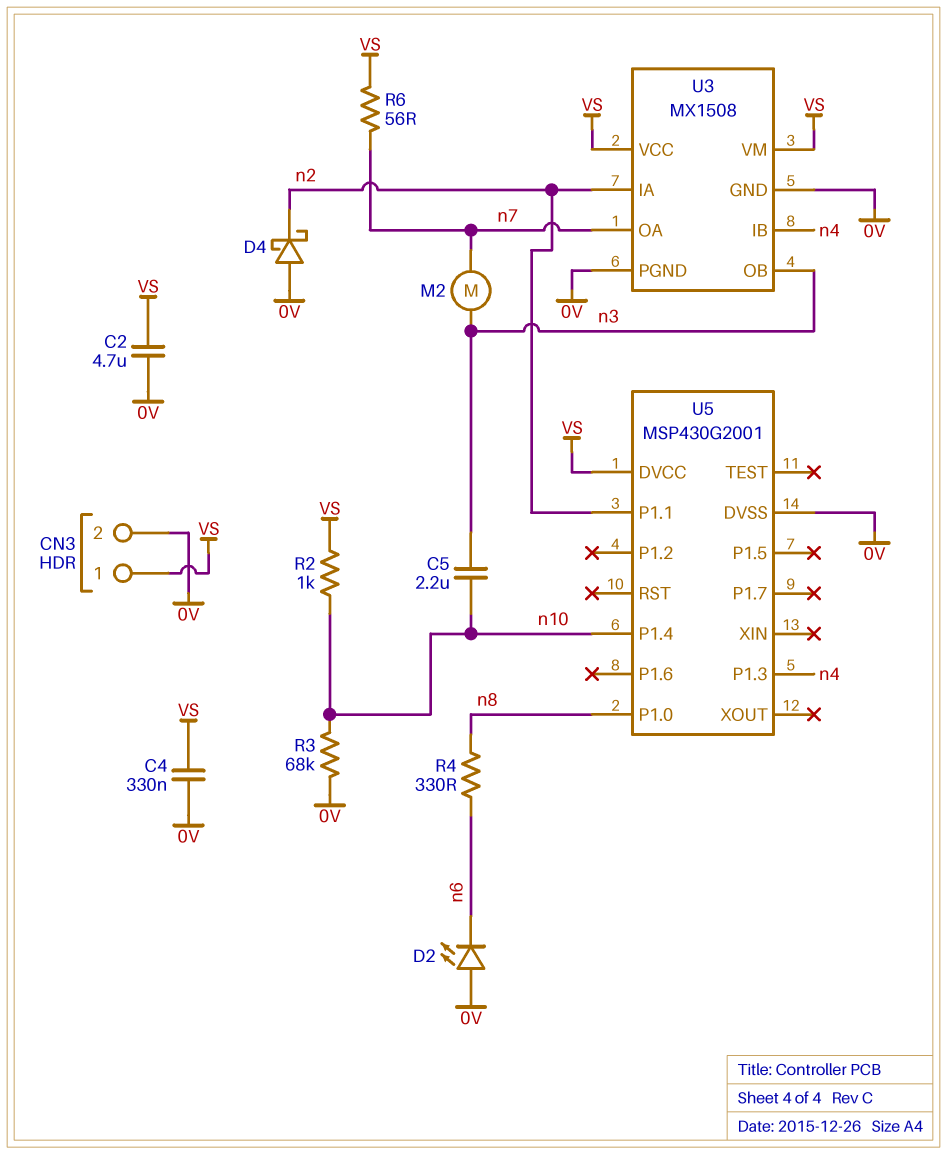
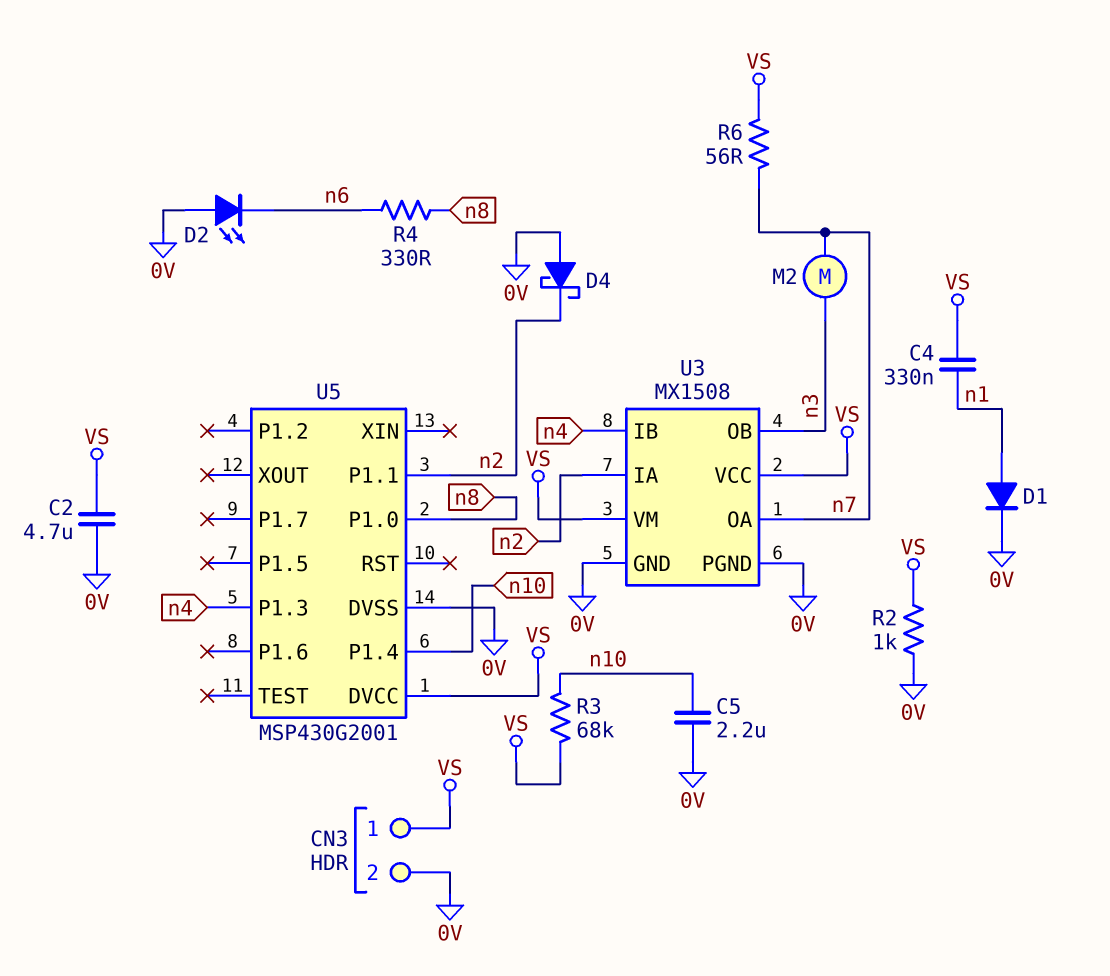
C4: 330nF (0V, VS) -> 330nF (VS, n1)
C5: 2.2uF (n3, n10) -> 2.2uF (0V, n10)
D1: none -> diode (A n1, K 0V)
R2: 1k (VS, n10) -> 1k (0V, VS)
R3: 68k (0V, n10) -> 68k (VS, n10)

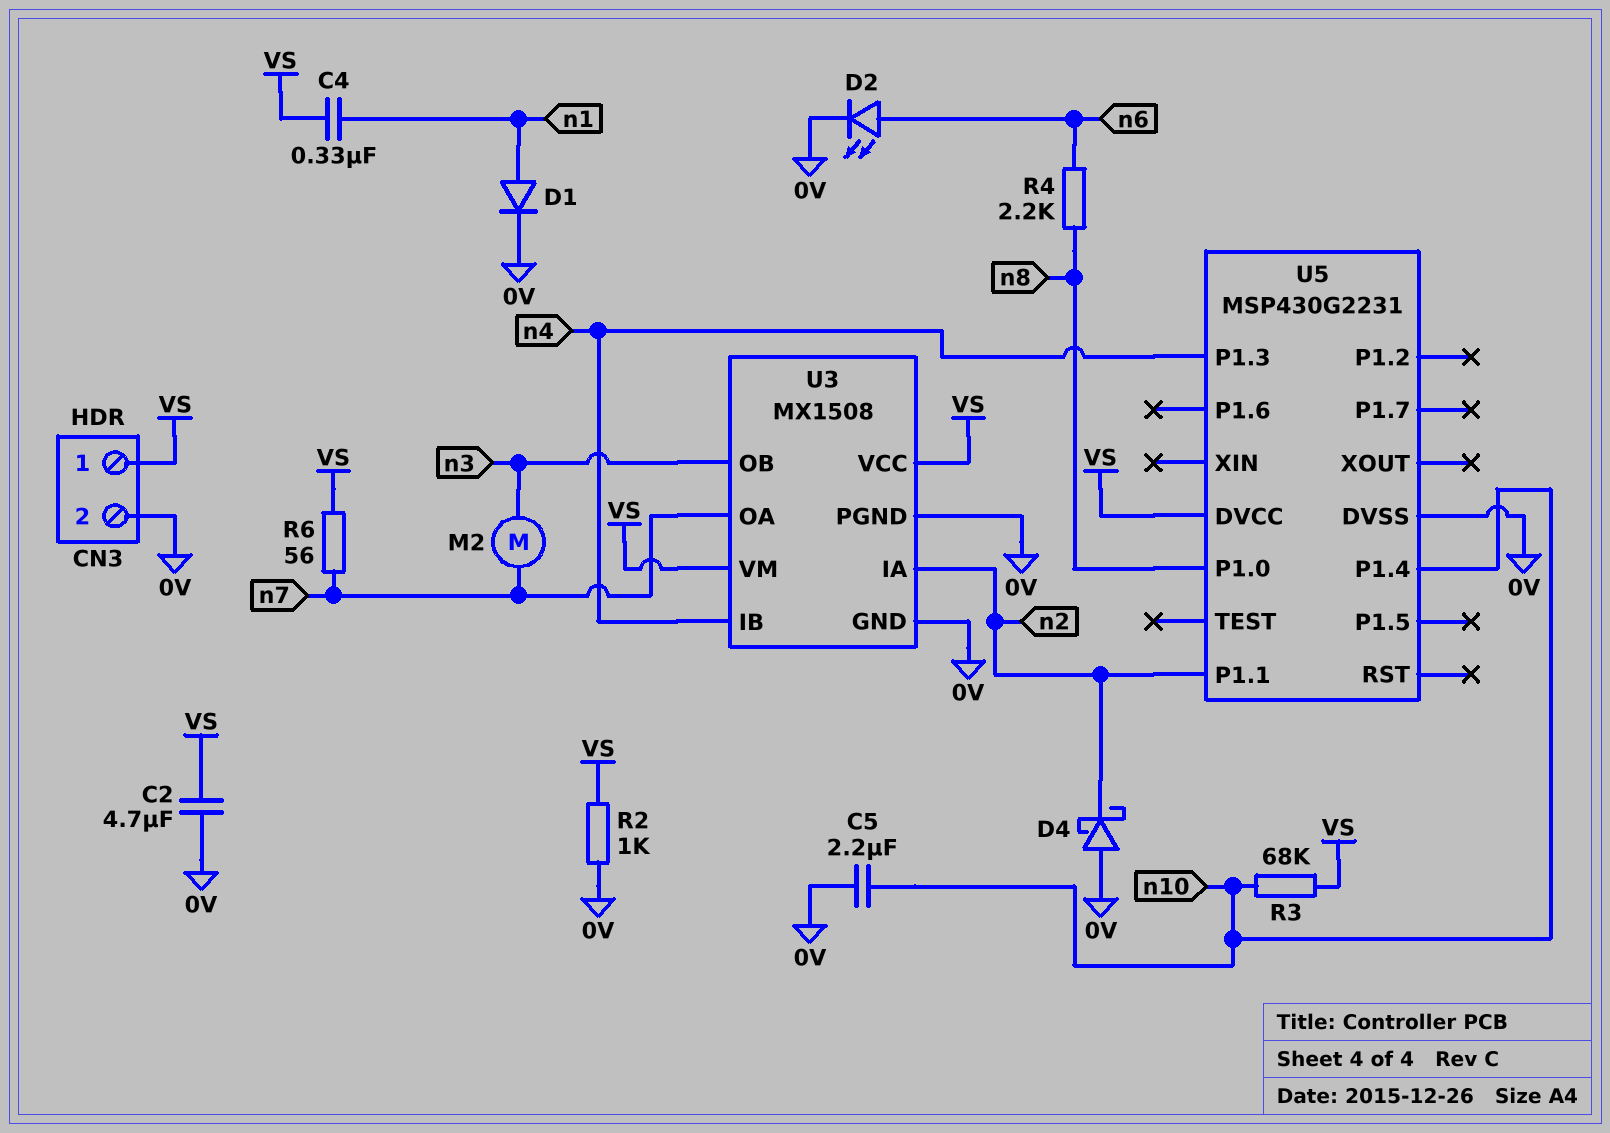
D2: LED (A 0V, K n6) -> LED (A n6, K 0V)
R4: 330 (n6, n8) -> 2.2k (n6, n8)
U5: MSP430G2001 -> MSP430G2231

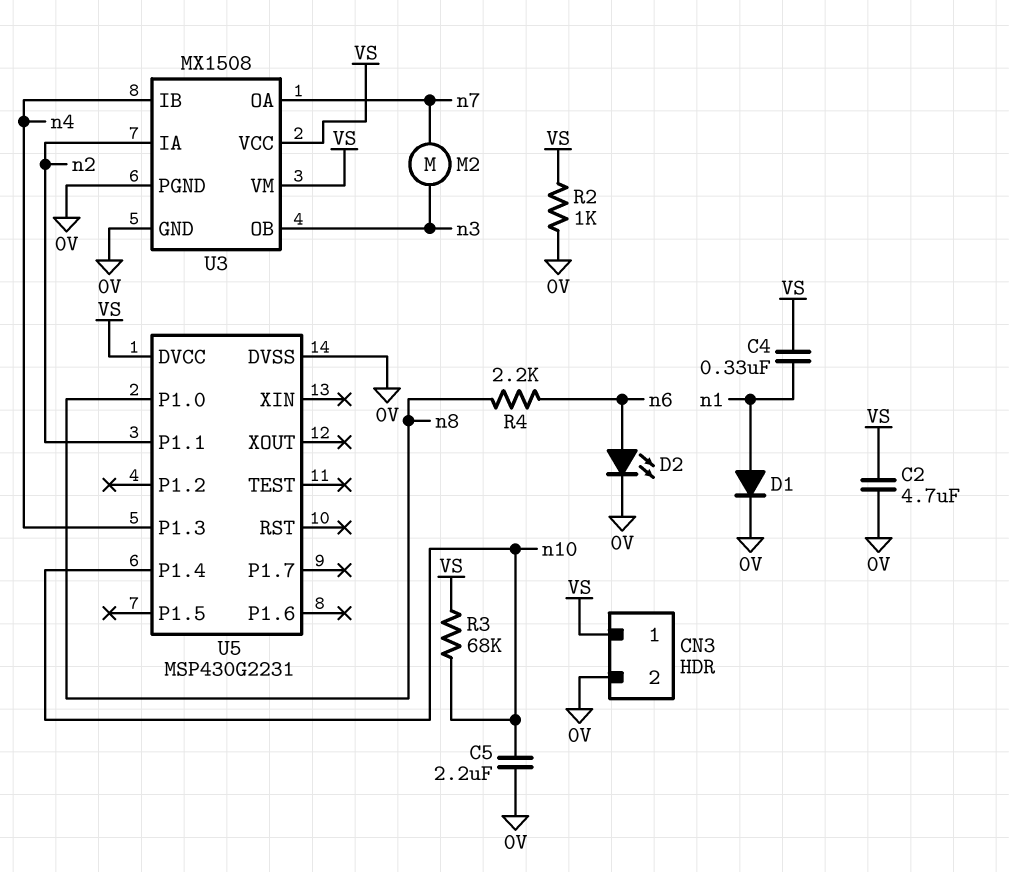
D4: schottky (A 0V, K n2) -> none
R6: 56 (VS, n7) -> none

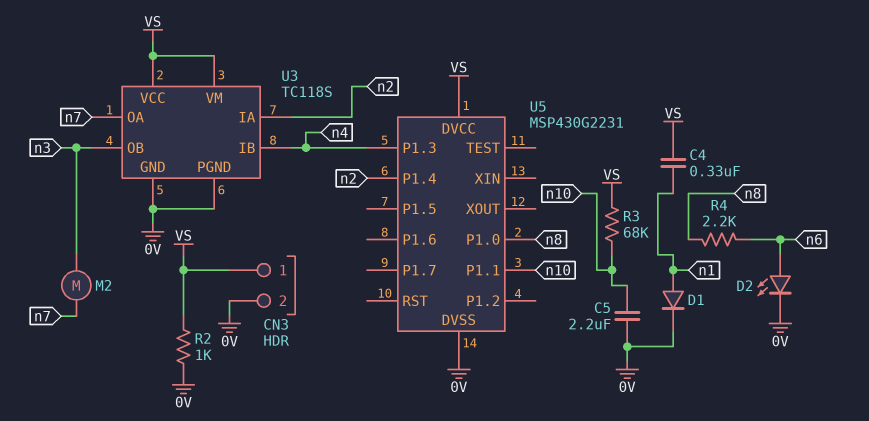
C2: 4.7uF (0V, VS) -> none
U3: MX1508 -> TC118S
U5 pin P1.1: n2 -> n10
U5 pin P1.4: n10 -> n2

